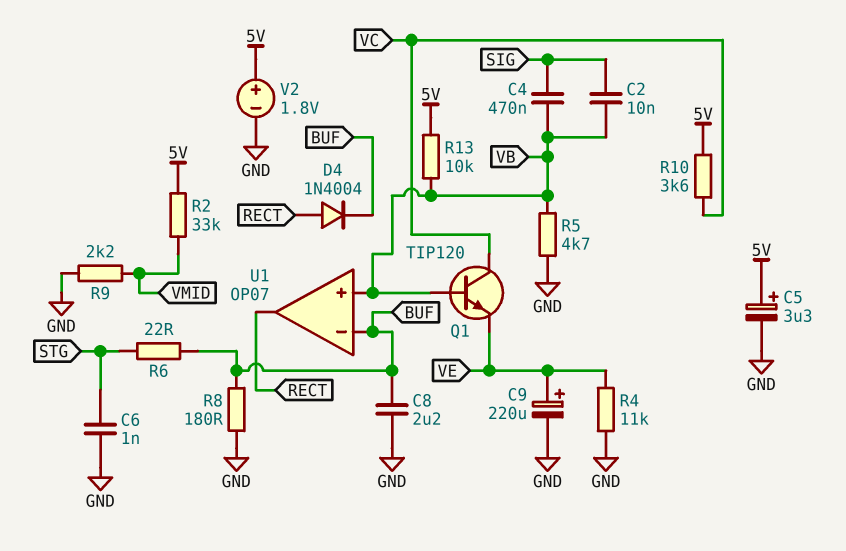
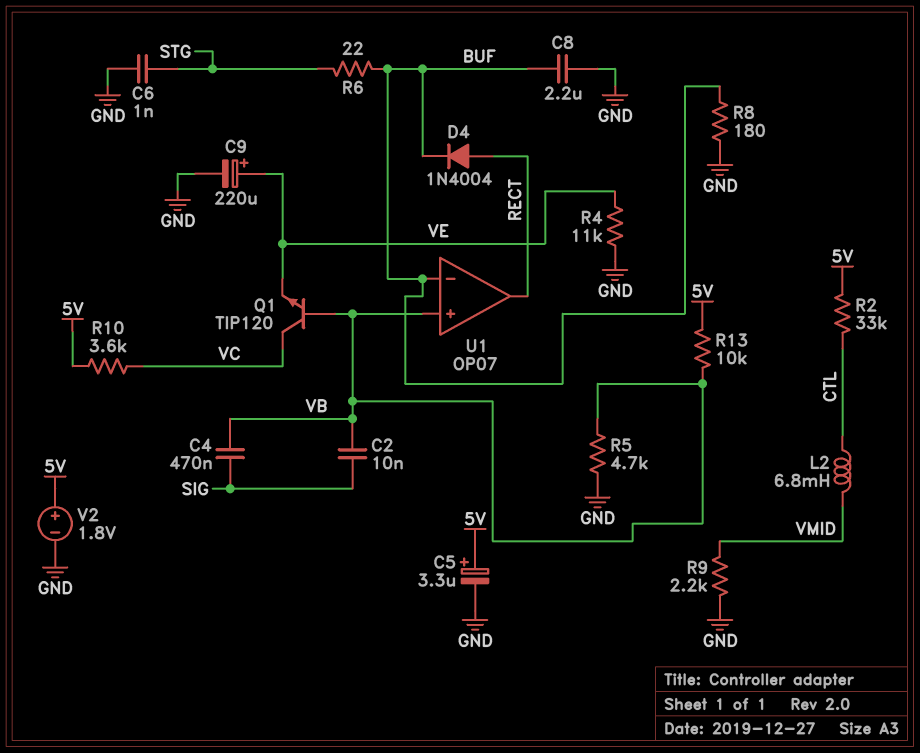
L2: none -> 6.8mH (CTL, VMID)
R2: 33k (5V, VMID) -> 33k (5V, CTL)

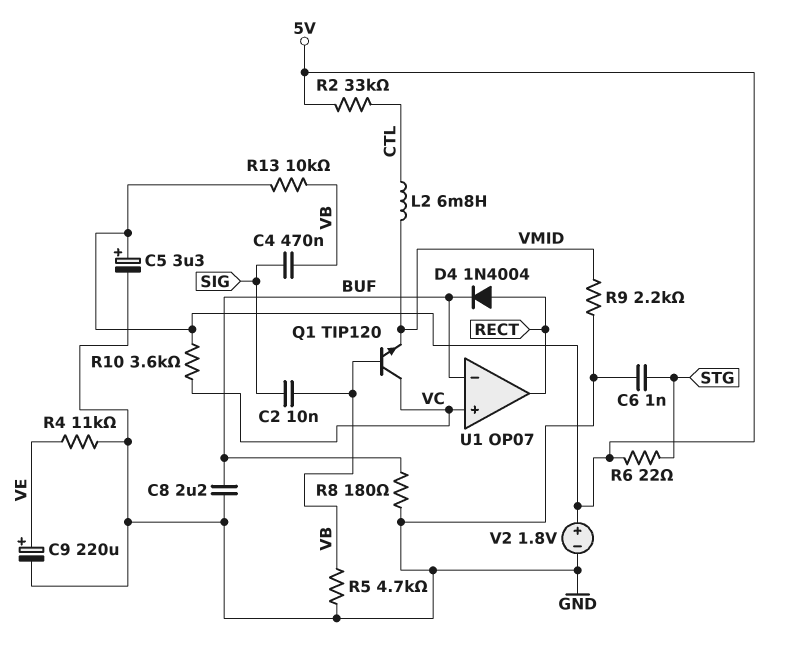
Q1: NPN TIP120 (B VB, C VC, E VE) -> NPN TIP120 (B VB, C VC, E VMID)
R6: 22 (BUF, STG) -> 22 (5V, STG)
U1 pin in+: VB -> VC

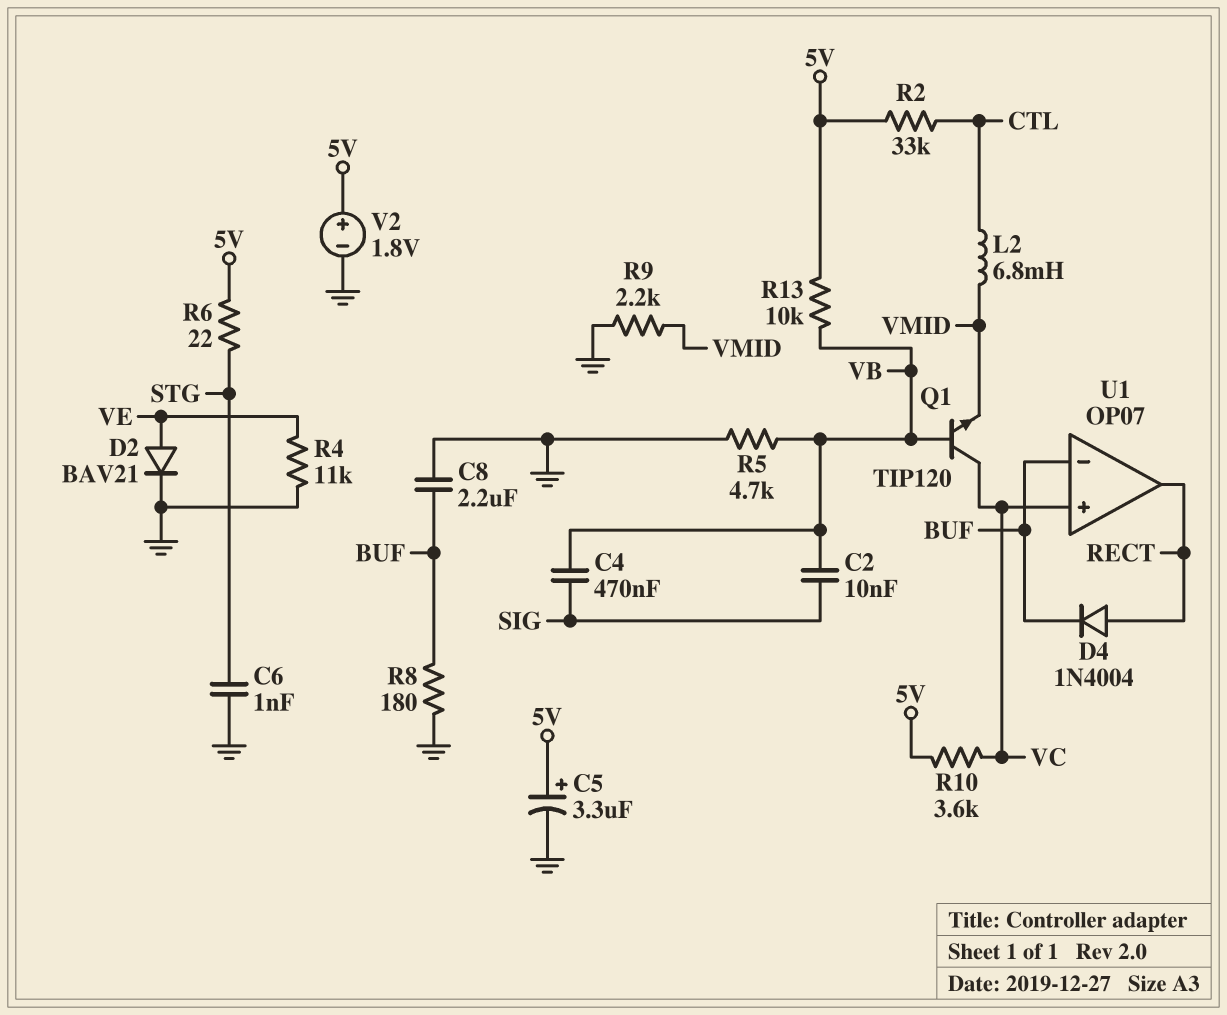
C9: 220uF (plus VE, minus GND) -> none
D2: none -> diode BAV21 (A VE, K GND)

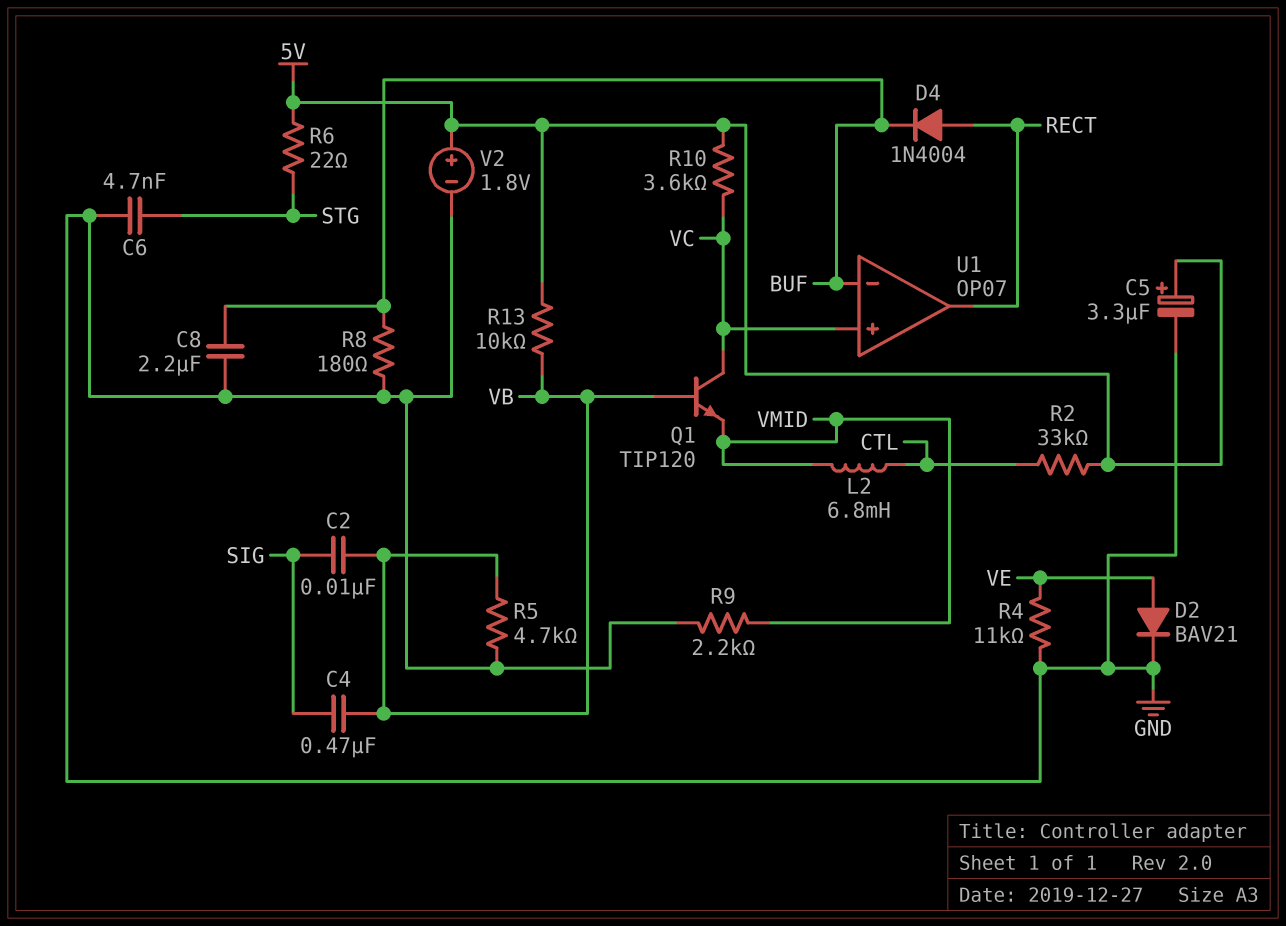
C6: 1nF (GND, STG) -> 4.7nF (GND, STG)

